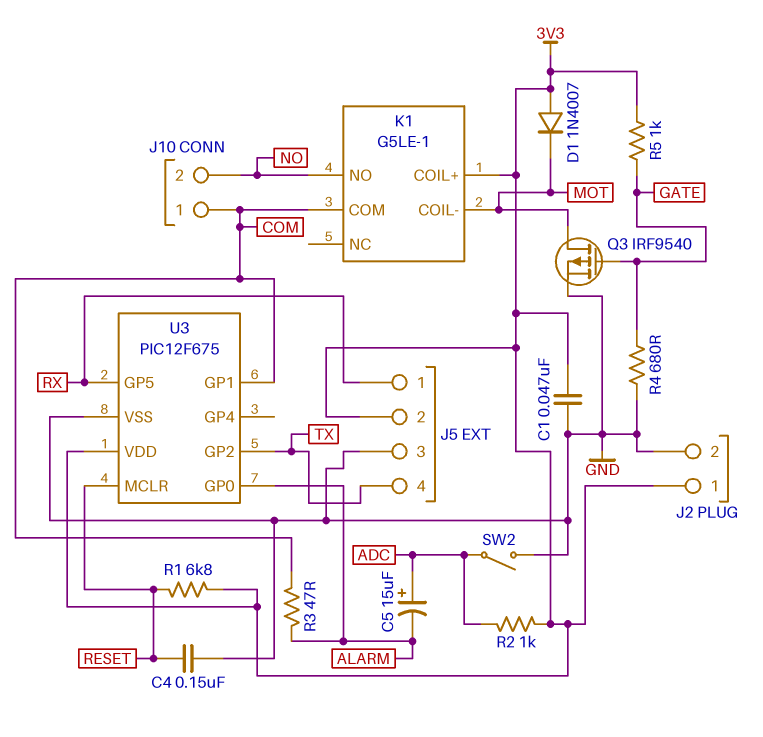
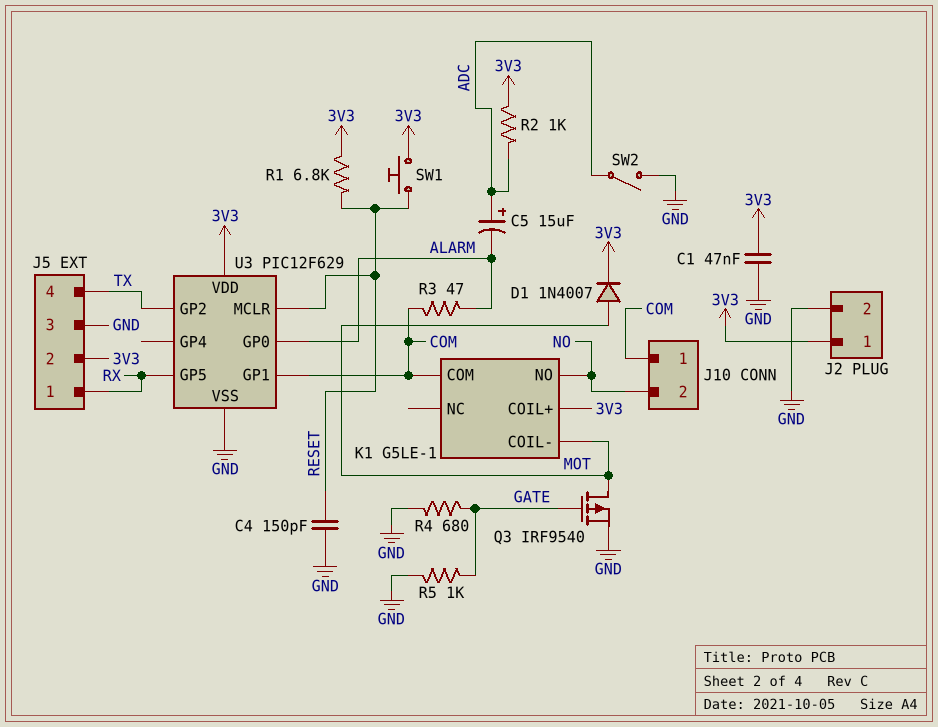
C4: 150nF (GND, RESET) -> 150pF (GND, RESET)
D1: diode 1N4007 (A 3V3, K MOT) -> diode 1N4007 (A MOT, K 3V3)
R5: 1k (3V3, GATE) -> 1k (GATE, GND)
SW1: none -> button (3V3, RESET)
U3: PIC12F675 -> PIC12F629

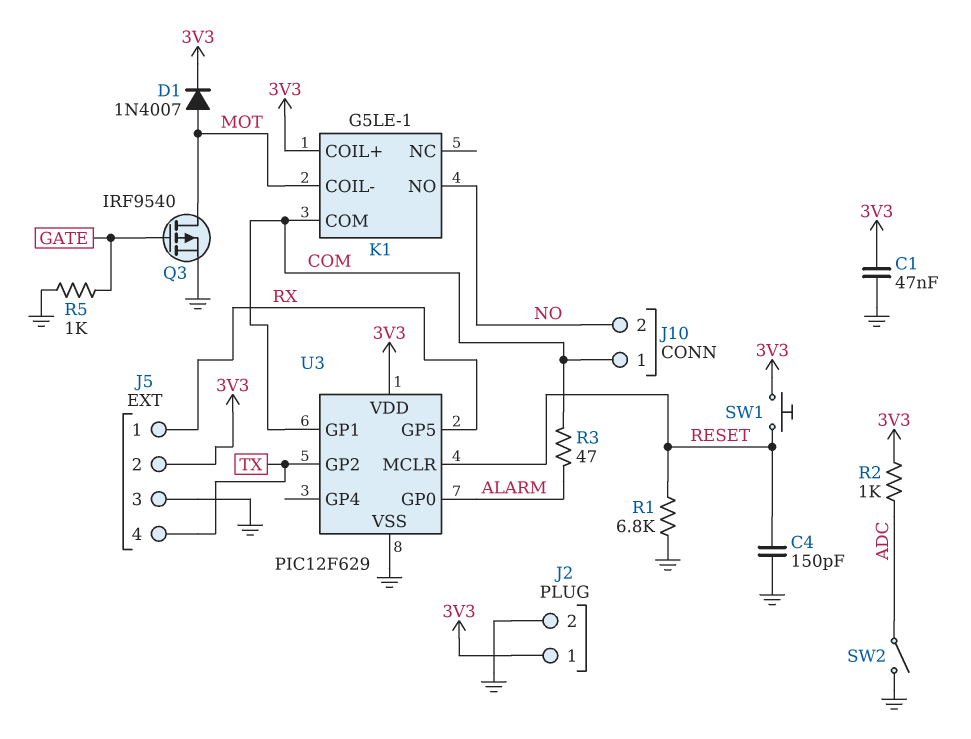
C5: 15uF (plus ADC, minus ALARM) -> none
R1: 6.8k (3V3, RESET) -> 6.8k (GND, RESET)
R4: 680 (GATE, GND) -> none

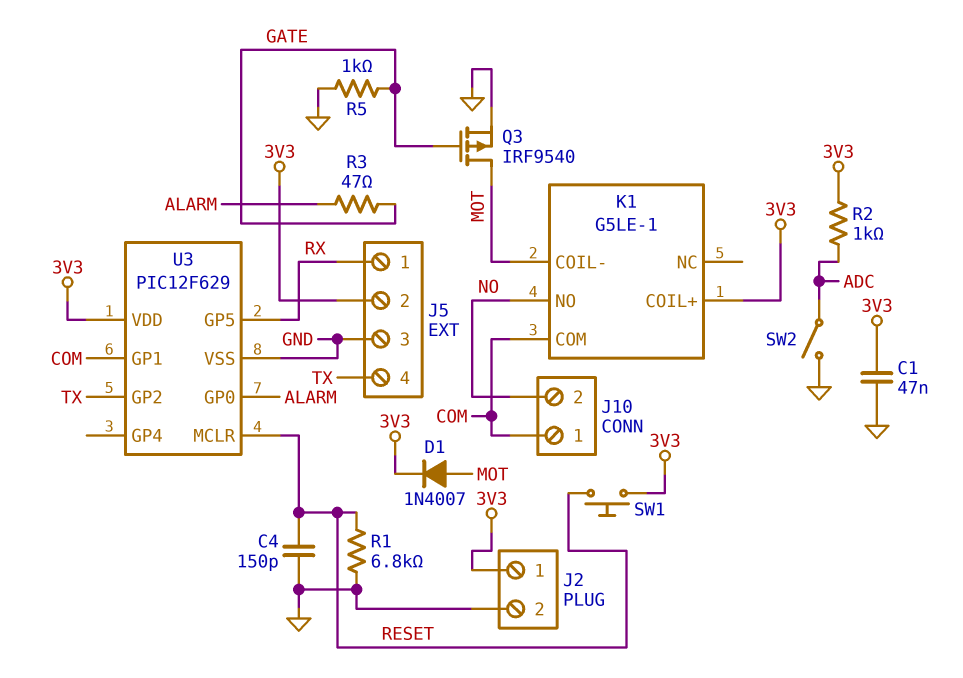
R3: 47 (ALARM, COM) -> 47 (ALARM, GATE)

